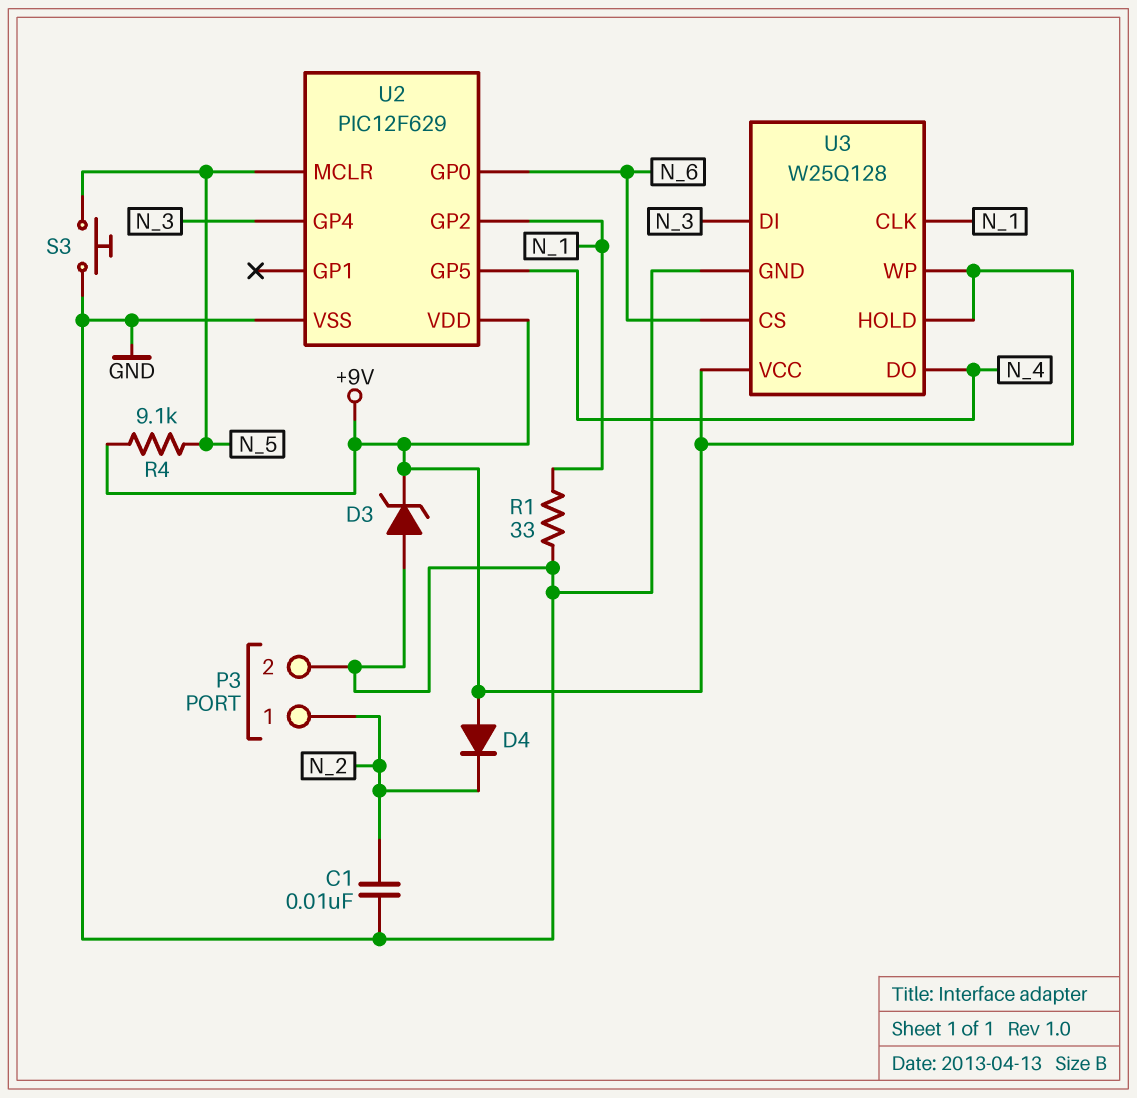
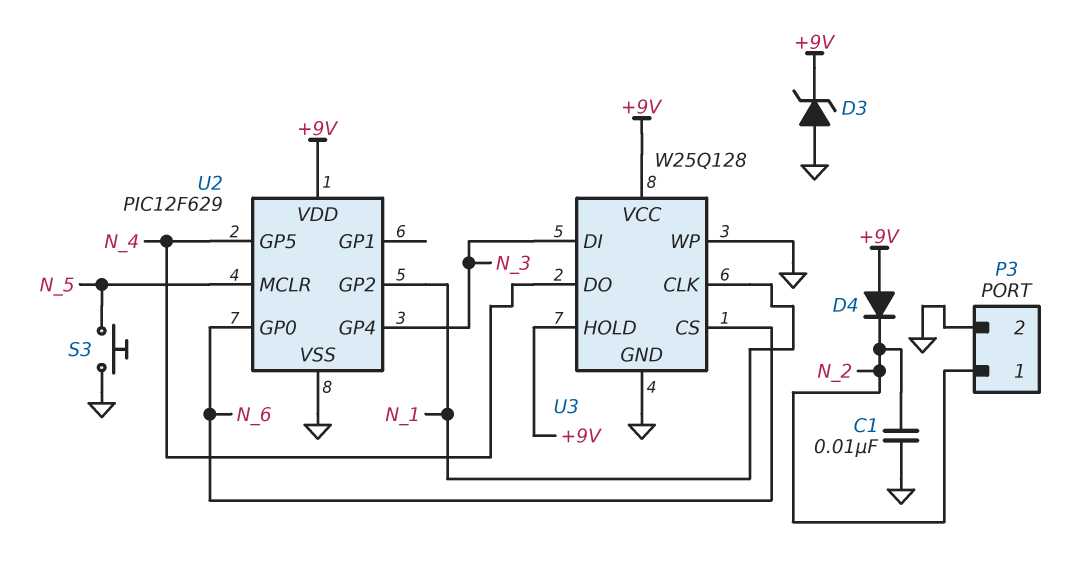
R1: 33 (GND, N_1) -> none
R4: 9.1k (+9V, N_5) -> none
U3 pin WP: +9V -> GND

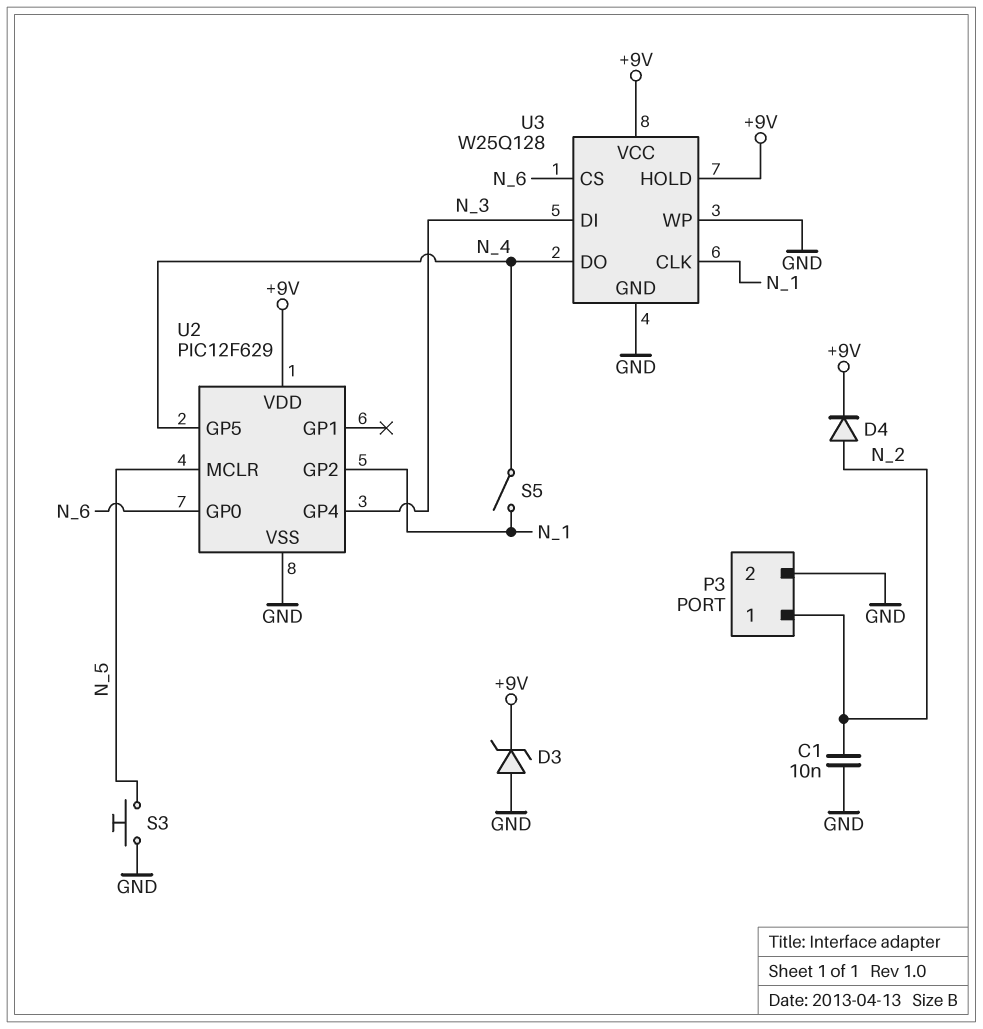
D4: diode (A +9V, K N_2) -> diode (A N_2, K +9V)
S5: none -> switch (N_1, N_4)

